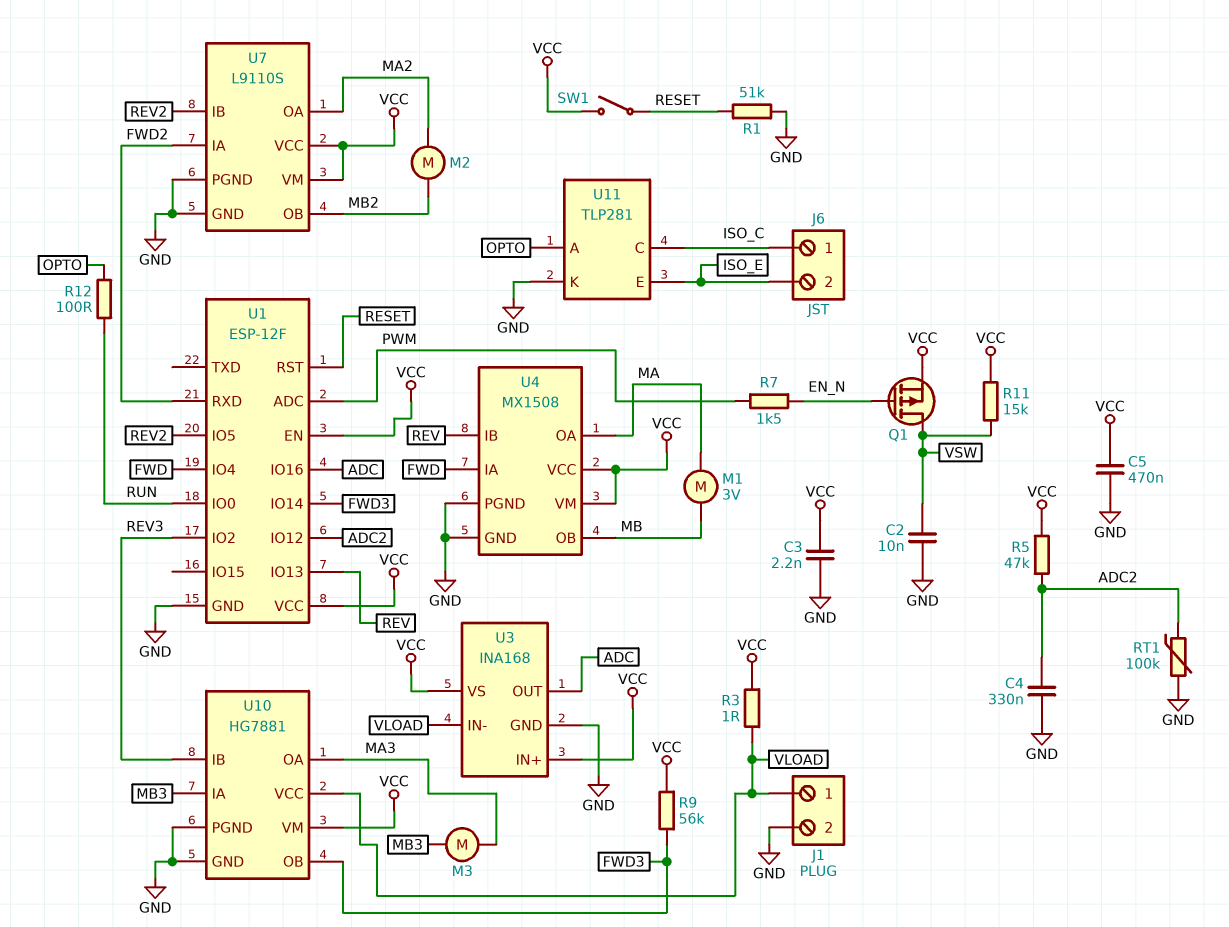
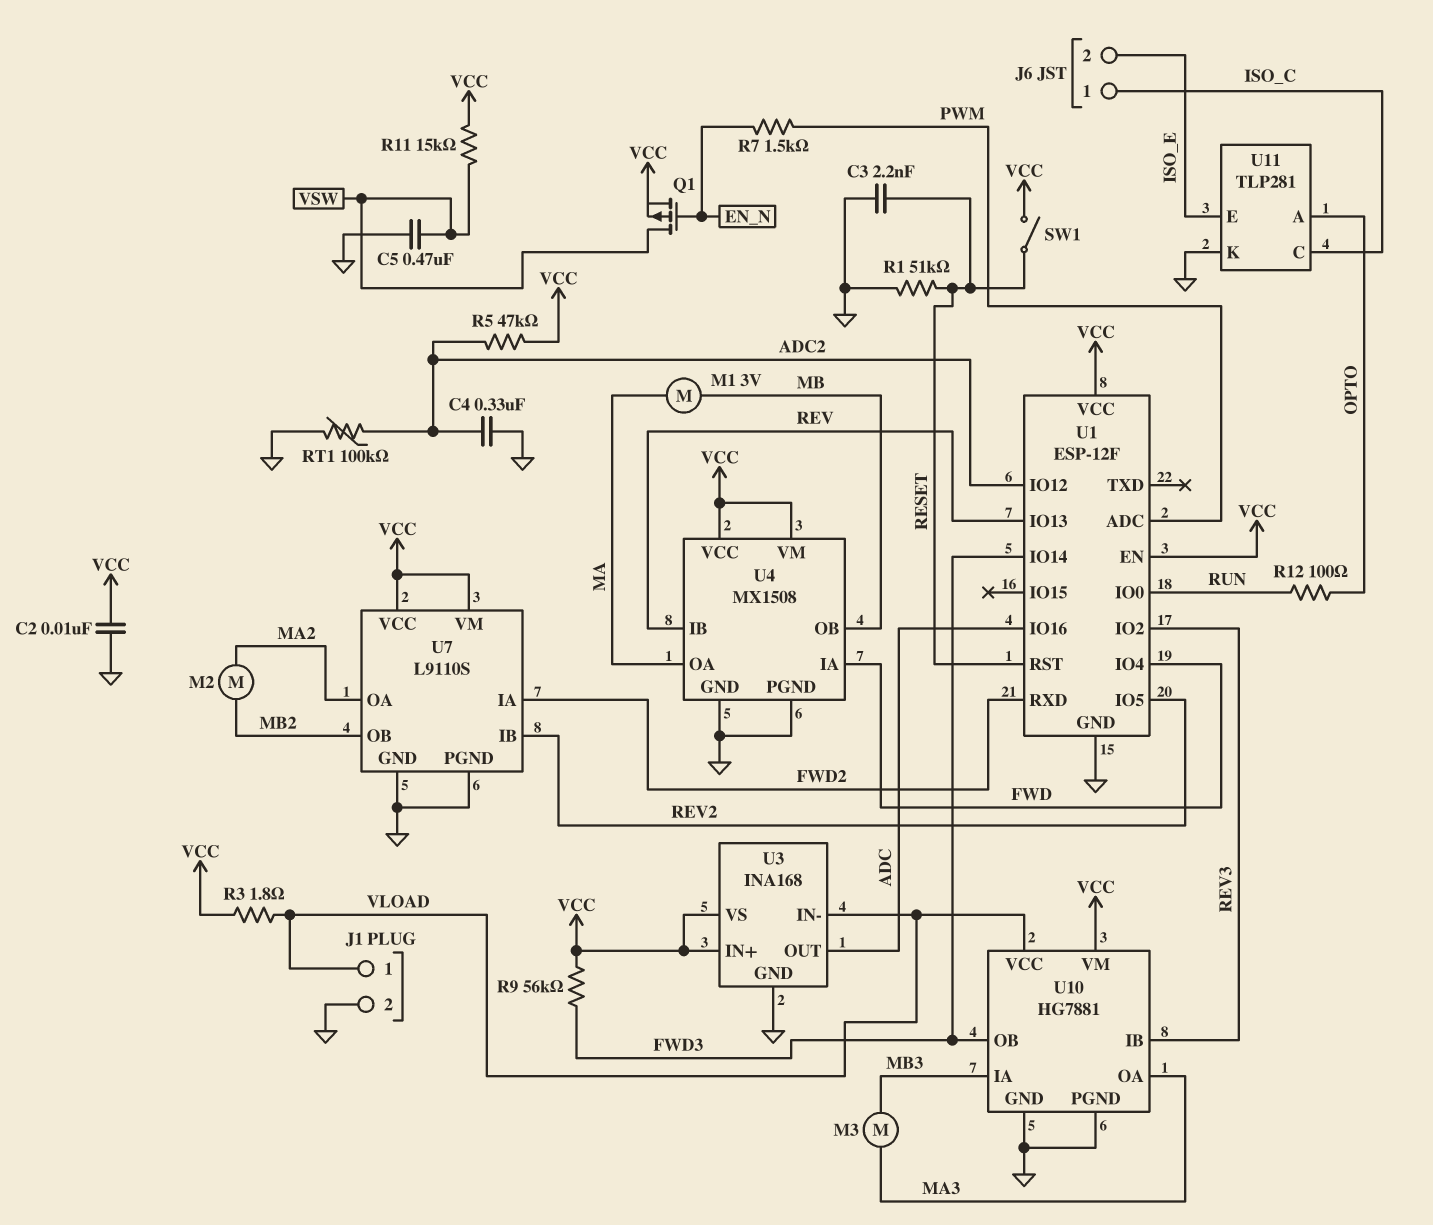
C2: 10nF (GND, VSW) -> 10nF (GND, VCC)
C3: 2.2nF (GND, VCC) -> 2.2nF (GND, RESET)
C5: 470nF (GND, VCC) -> 470nF (GND, VSW)
R3: 1 (VCC, VLOAD) -> 1.8 (VCC, VLOAD)

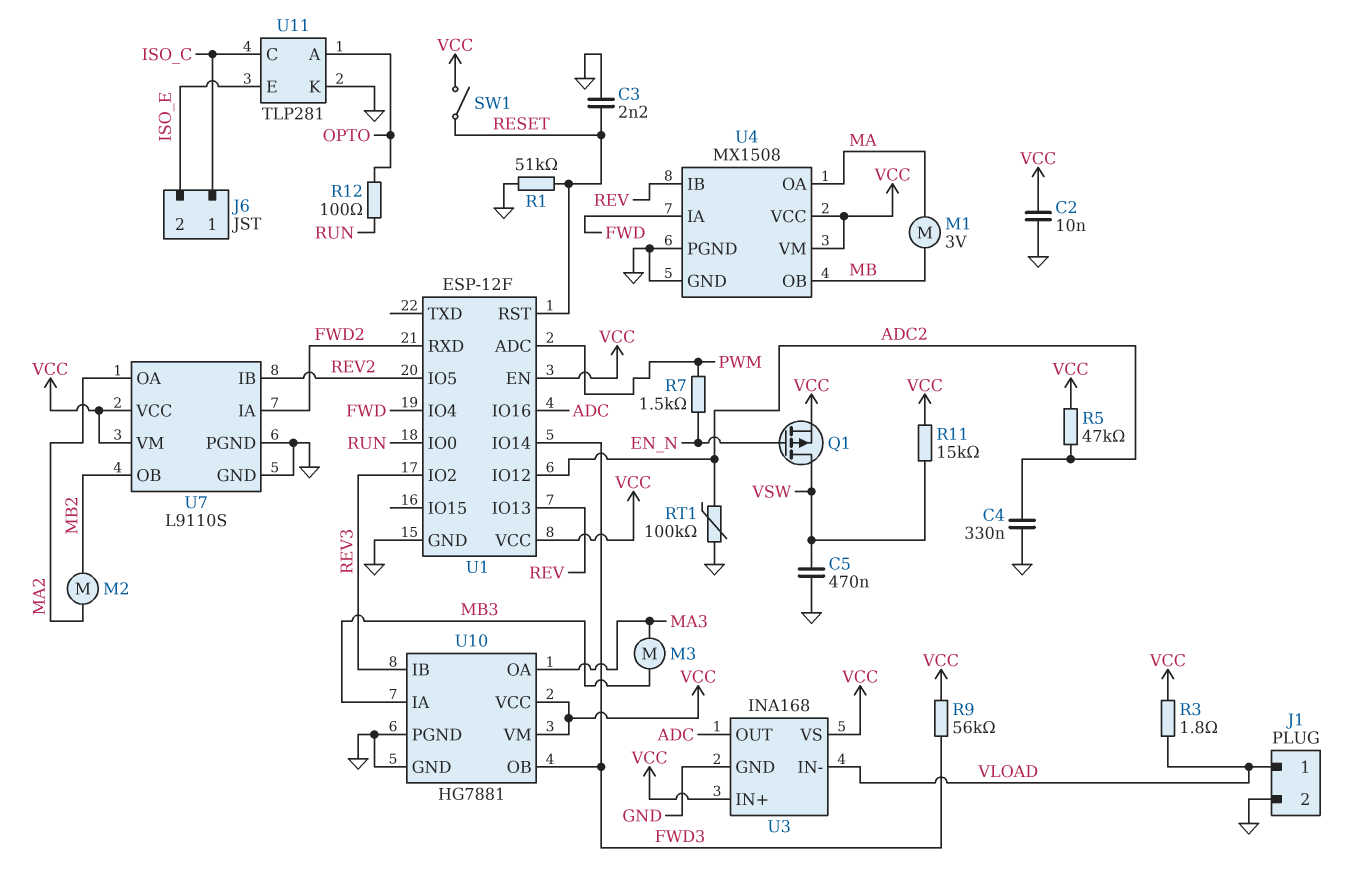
U10 pin VCC: VLOAD -> VCC

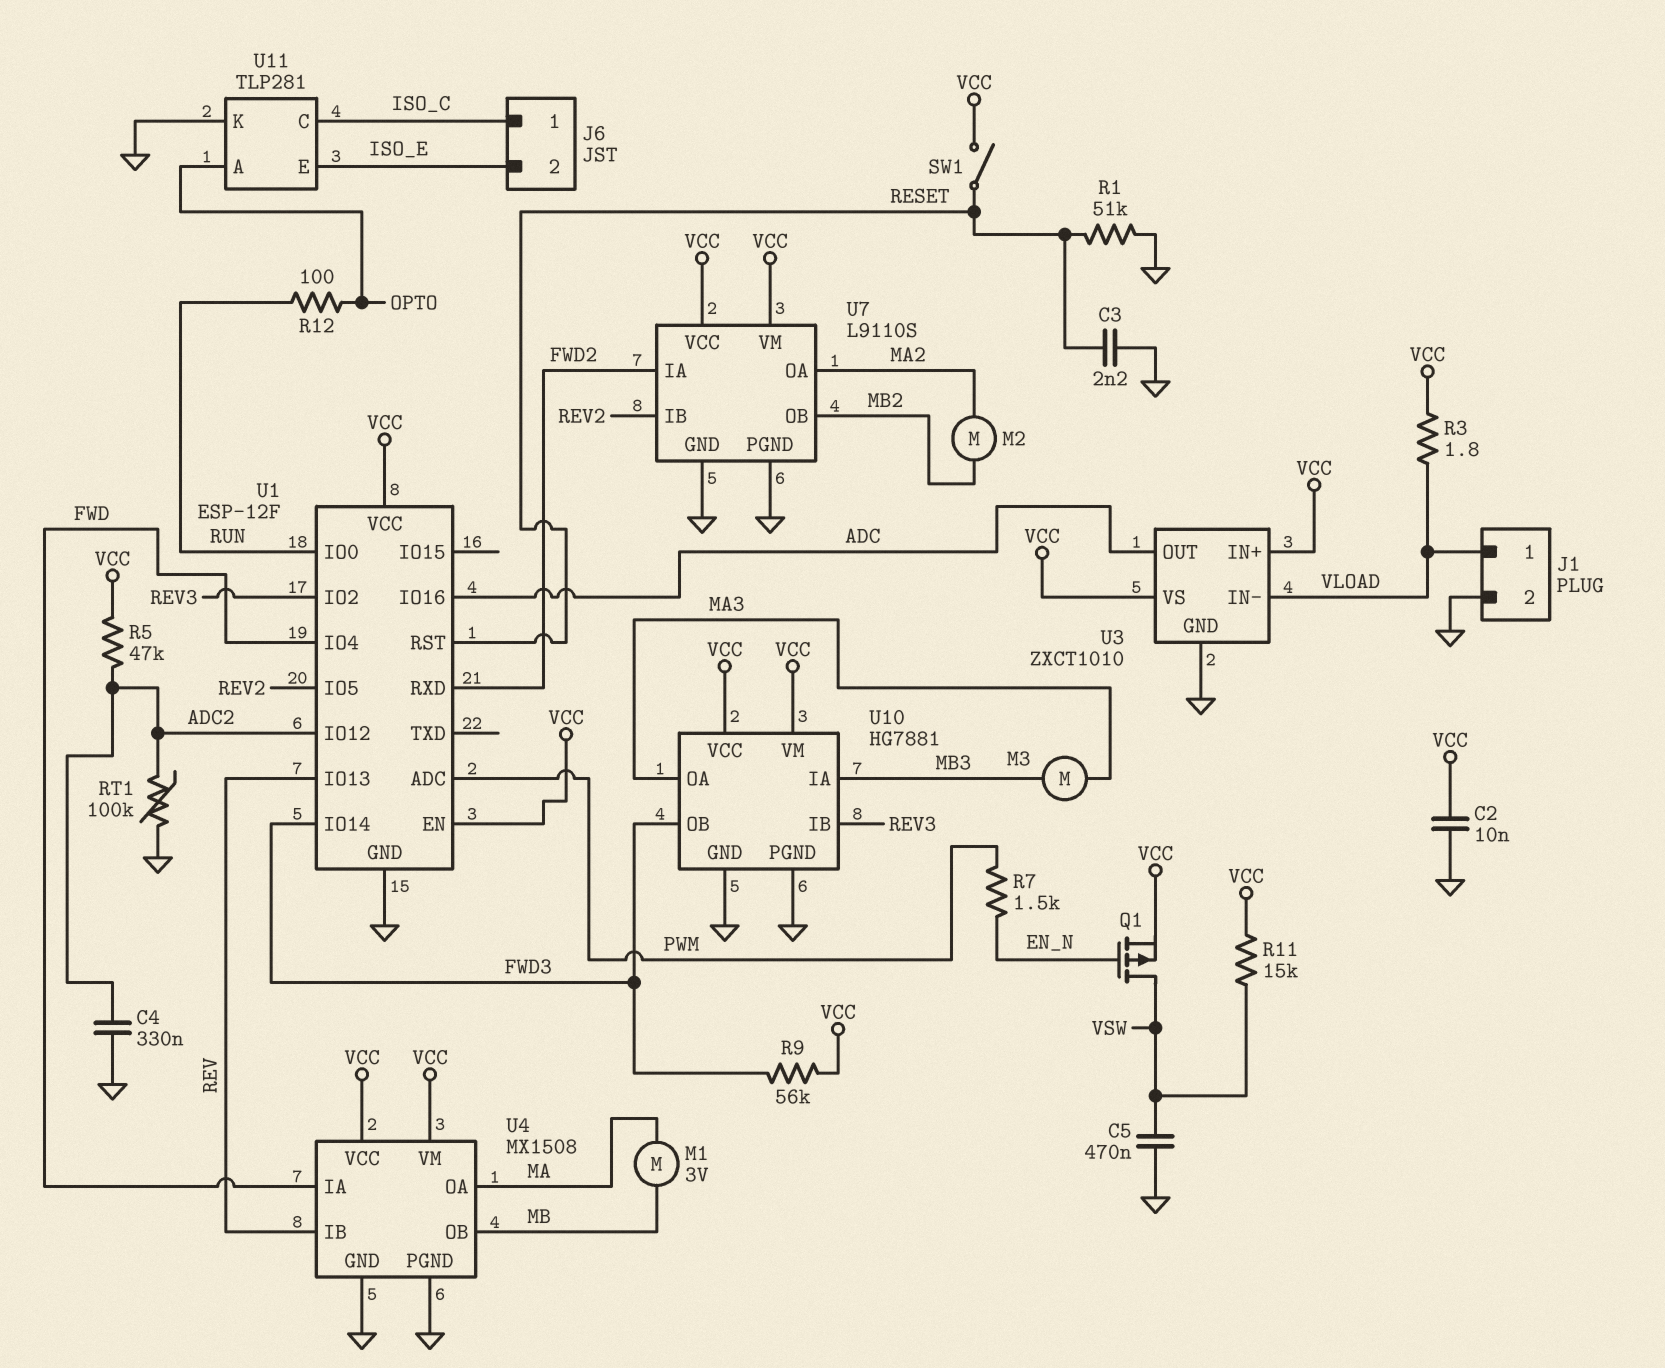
U3: INA168 -> ZXCT1010

